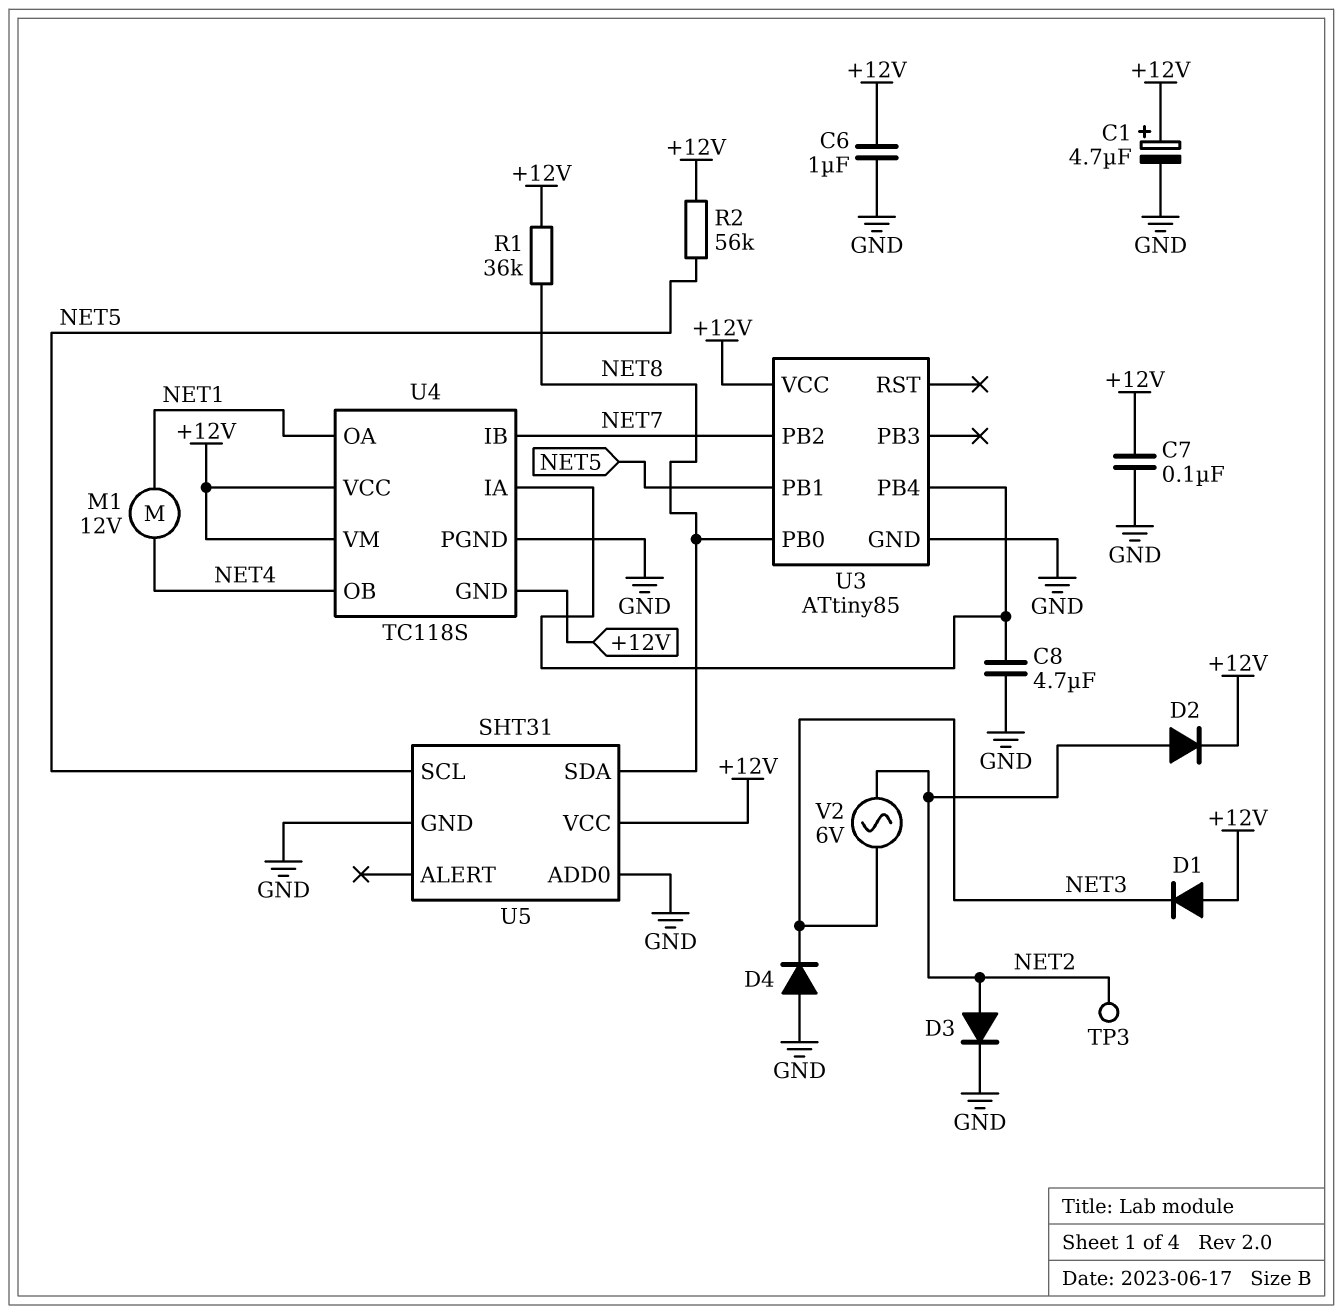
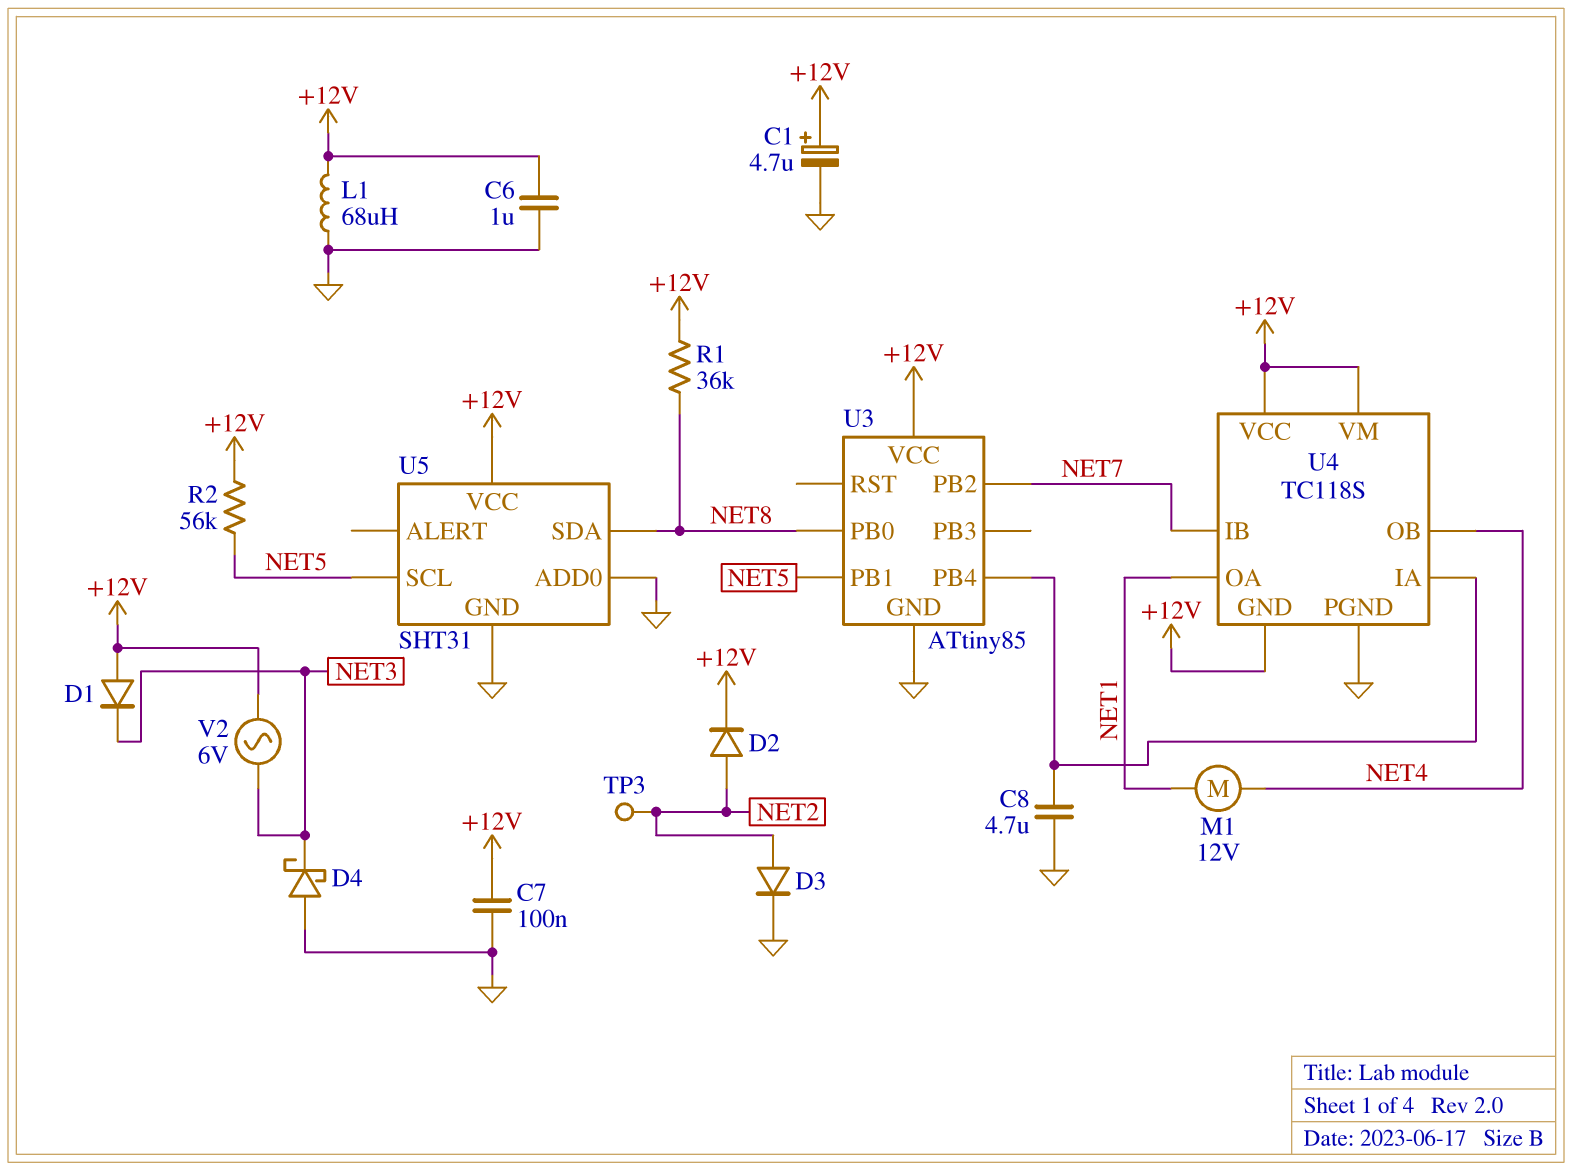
D4: diode (A GND, K NET3) -> schottky (A GND, K NET3)
L1: none -> 68uH (+12V, GND)
V2: AC 6V (NET2, NET3) -> AC 6V (+12V, NET3)

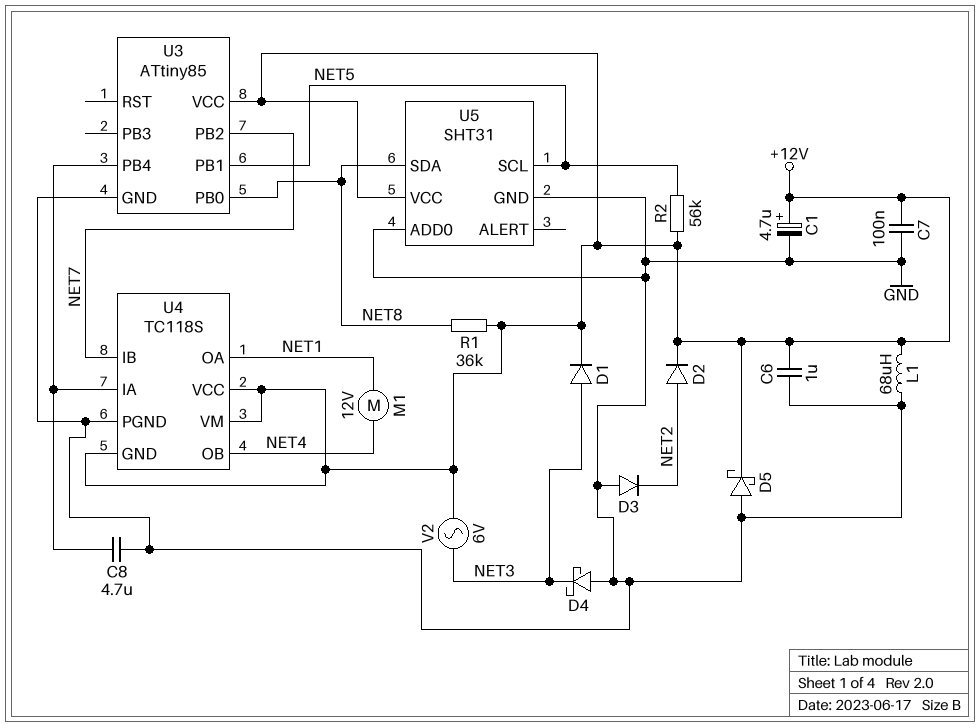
D1: diode (A +12V, K NET3) -> diode (A NET3, K +12V)
D3: diode (A NET2, K GND) -> diode (A GND, K NET2)
D5: none -> schottky (A GND, K +12V)
TP3: test point (NET2) -> none

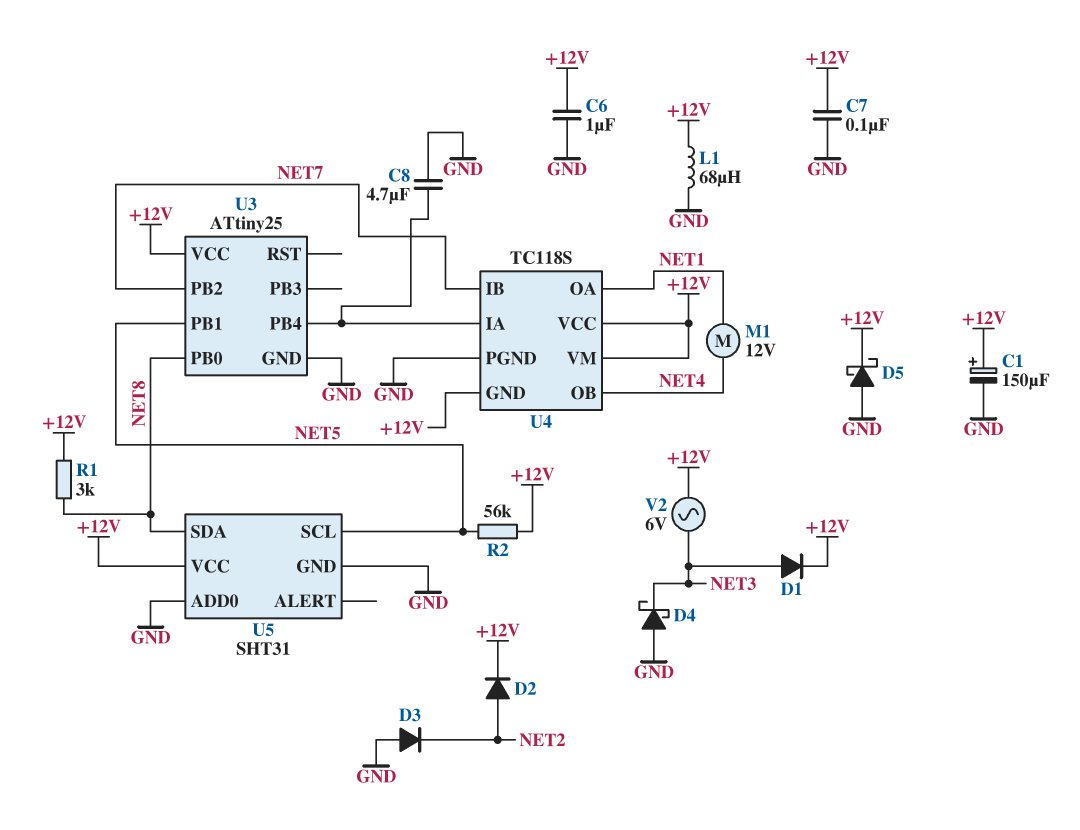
C1: 4.7uF (plus +12V, minus GND) -> 150uF (plus +12V, minus GND)
R1: 36k (+12V, NET8) -> 3k (+12V, NET8)
U3: ATtiny85 -> ATtiny25

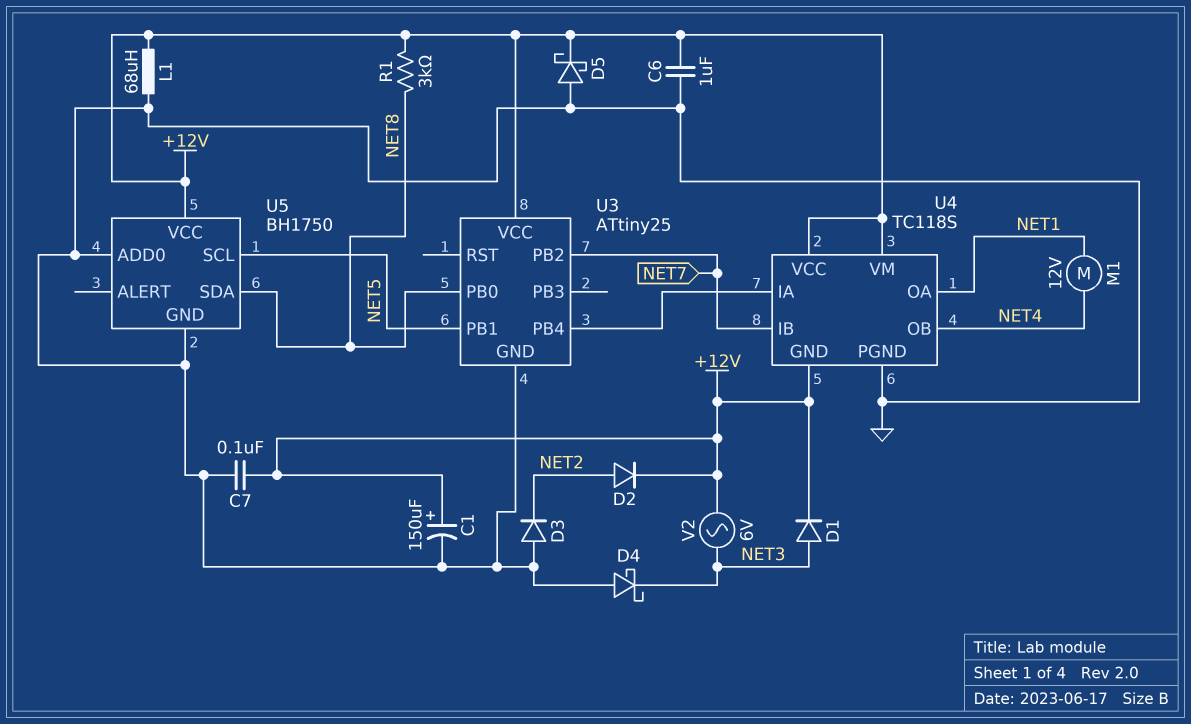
C8: 4.7uF (GND, U3/PB4) -> none
R2: 56k (+12V, NET5) -> none
U5: SHT31 -> BH1750

